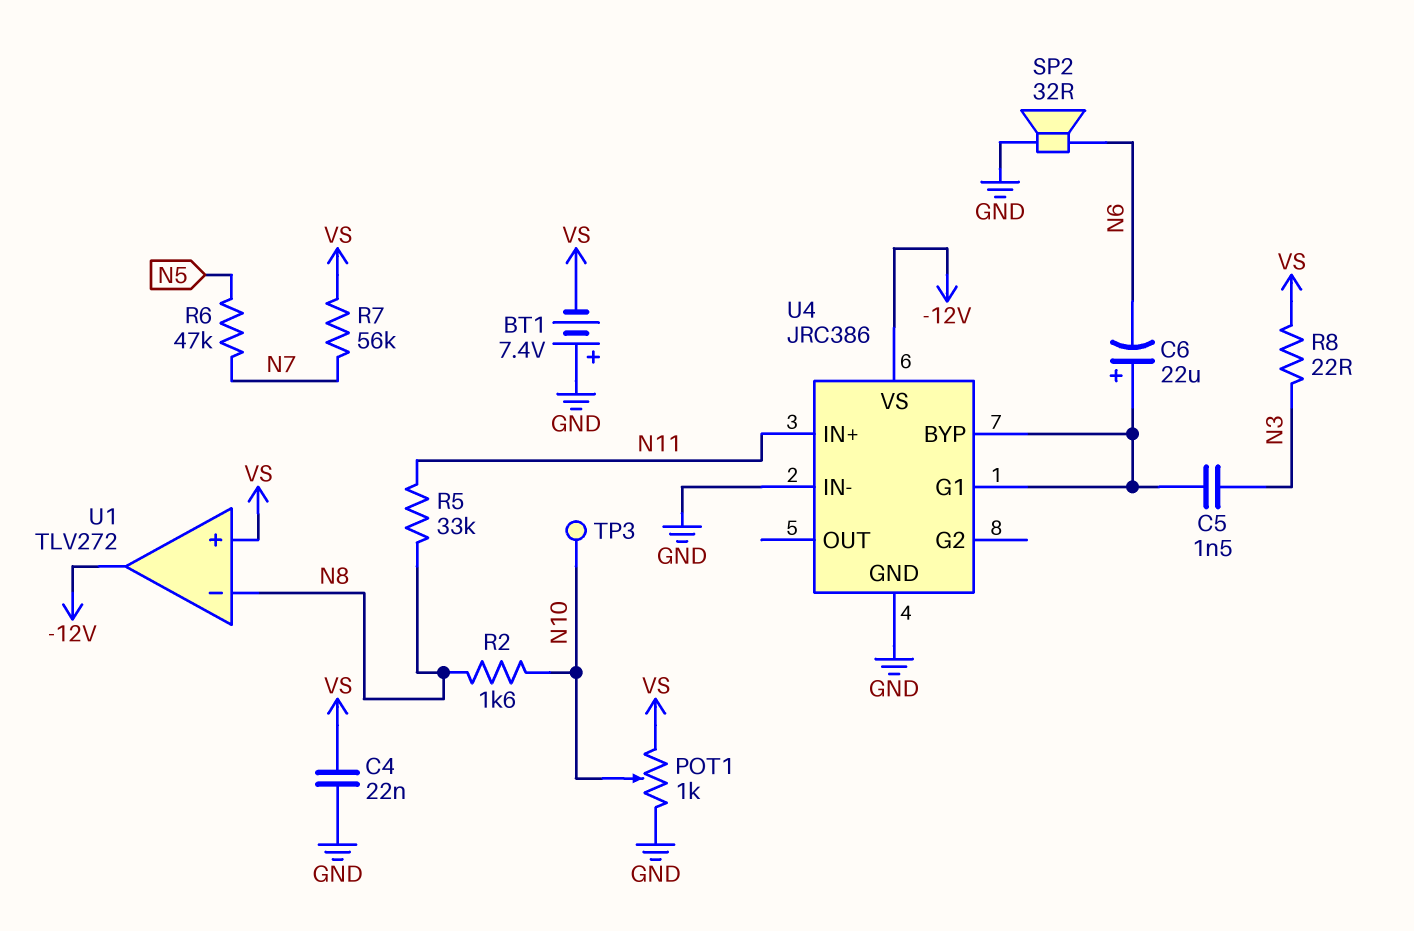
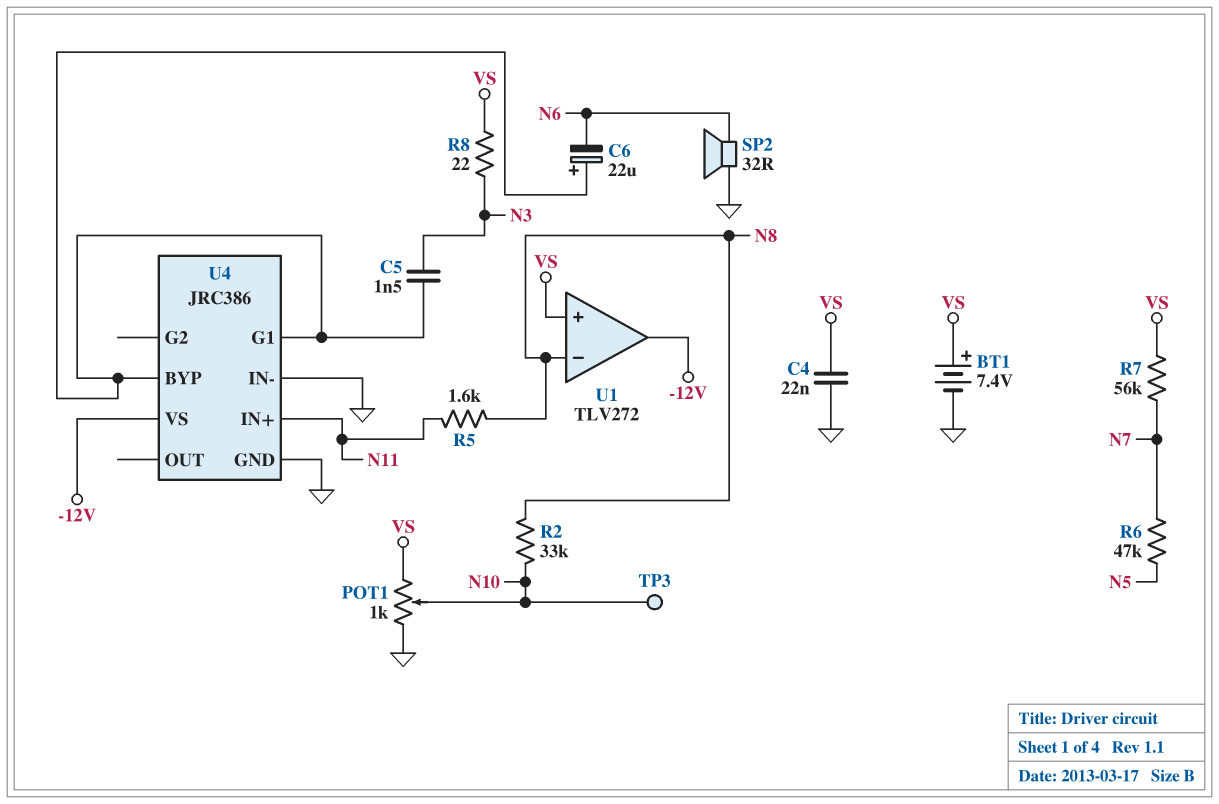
BT1: 7.4V (plus GND, minus VS) -> 7.4V (plus VS, minus GND)
R2: 1.6k (N8, N10) -> 33k (N8, N10)
R5: 33k (N8, N11) -> 1.6k (N8, N11)

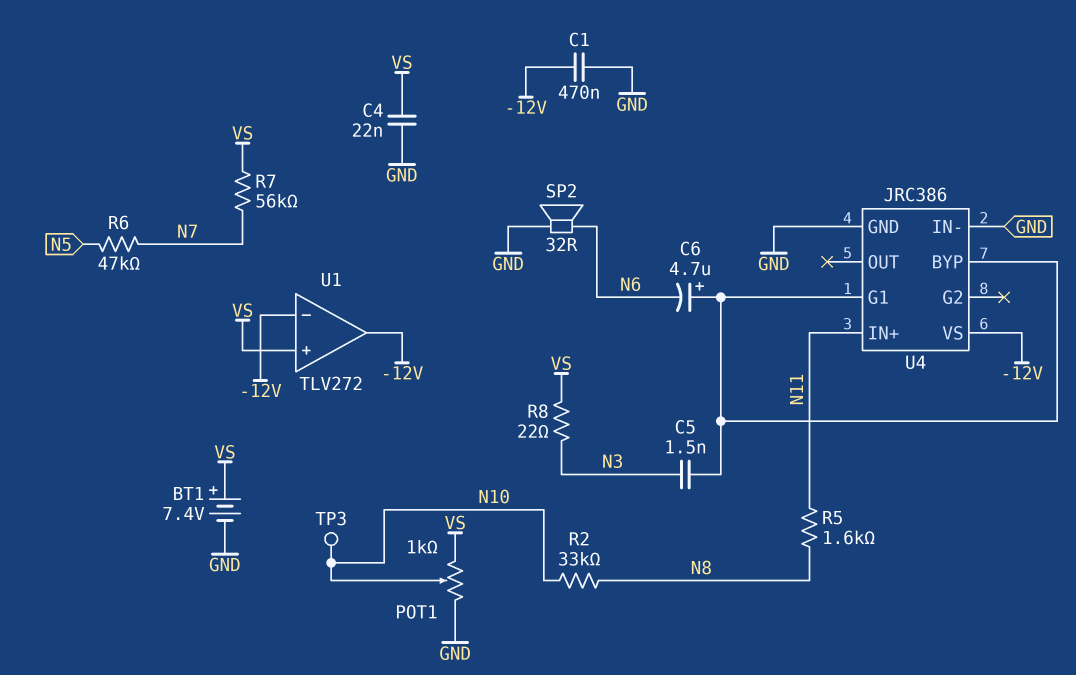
C1: none -> 470nF (-12V, GND)
C6: 22uF (plus U4/BYP, minus N6) -> 4.7uF (plus U4/BYP, minus N6)
U1 pin in-: N8 -> -12V

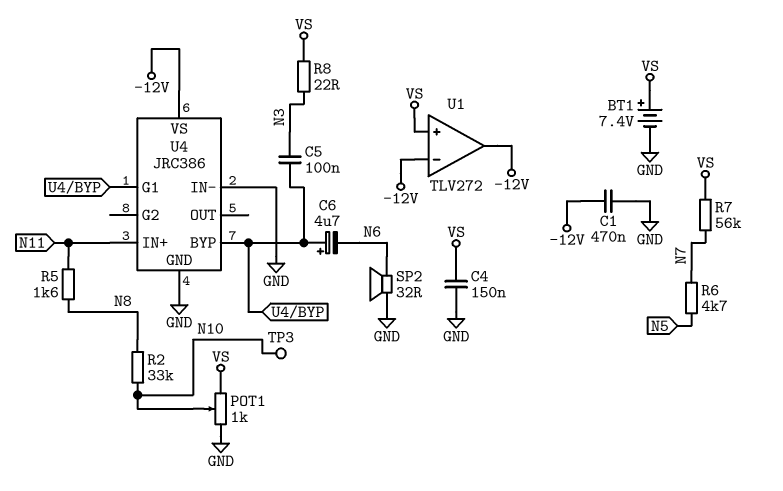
C4: 22nF (GND, VS) -> 150nF (GND, VS)
C5: 1.5nF (N3, U4/BYP) -> 100nF (N3, U4/BYP)
R6: 47k (N5, N7) -> 4.7k (N5, N7)

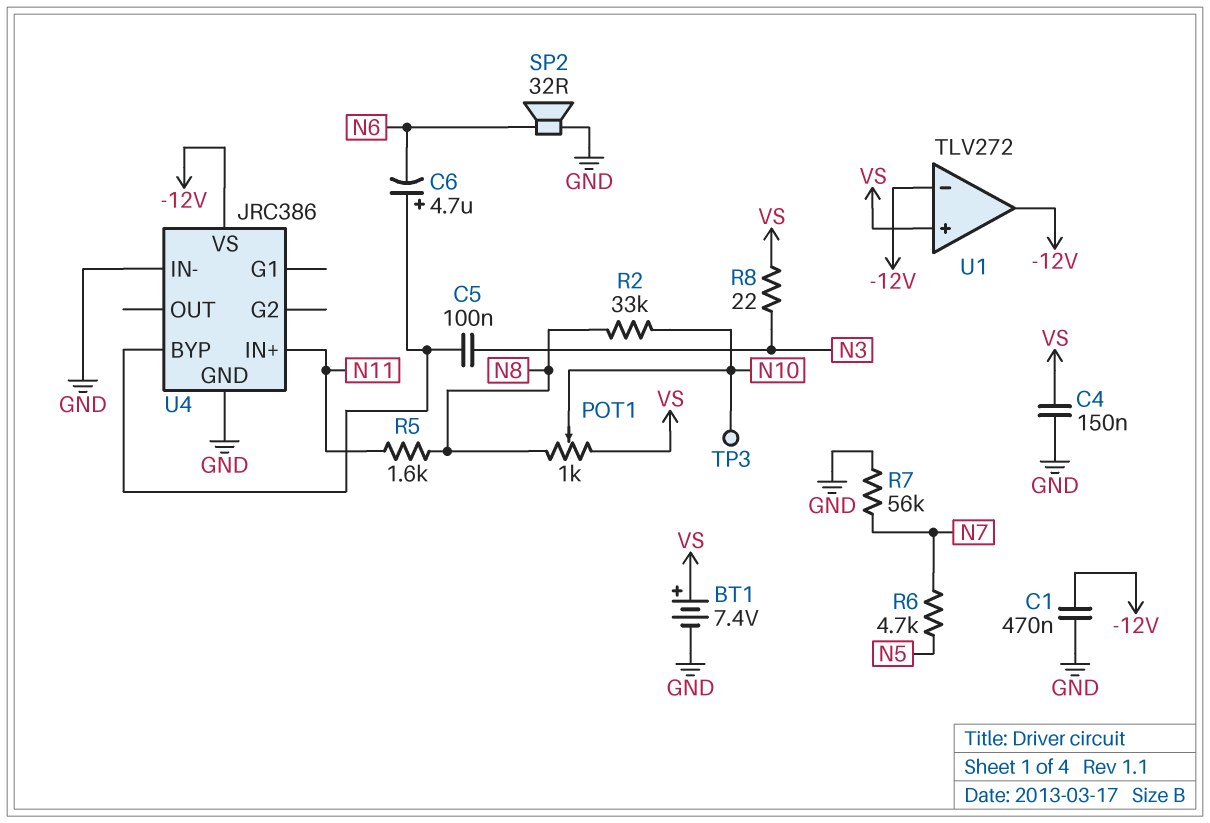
POT1: 1k (GND, VS, wiper N10) -> 1k (N8, VS, wiper N10)
R7: 56k (N7, VS) -> 56k (GND, N7)
U4 pin G1: U4/BYP -> none

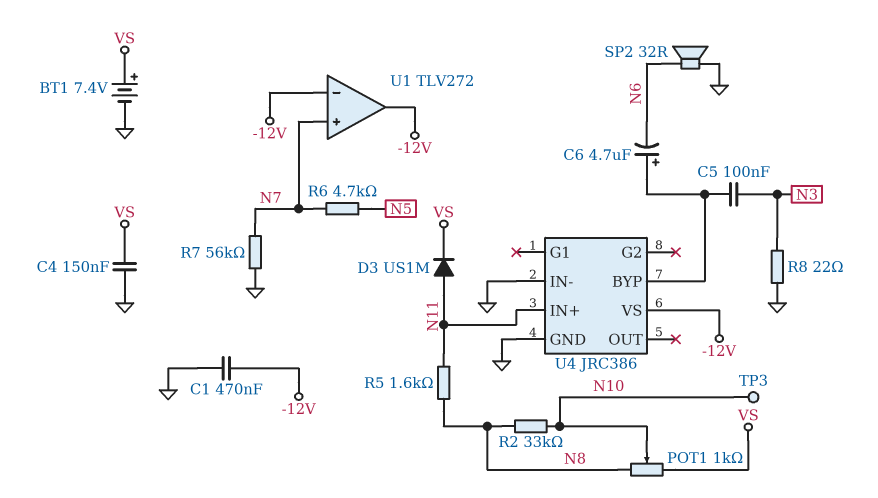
D3: none -> diode US1M (A N11, K VS)
R8: 22 (N3, VS) -> 22 (GND, N3)
U1 pin in+: VS -> N7

